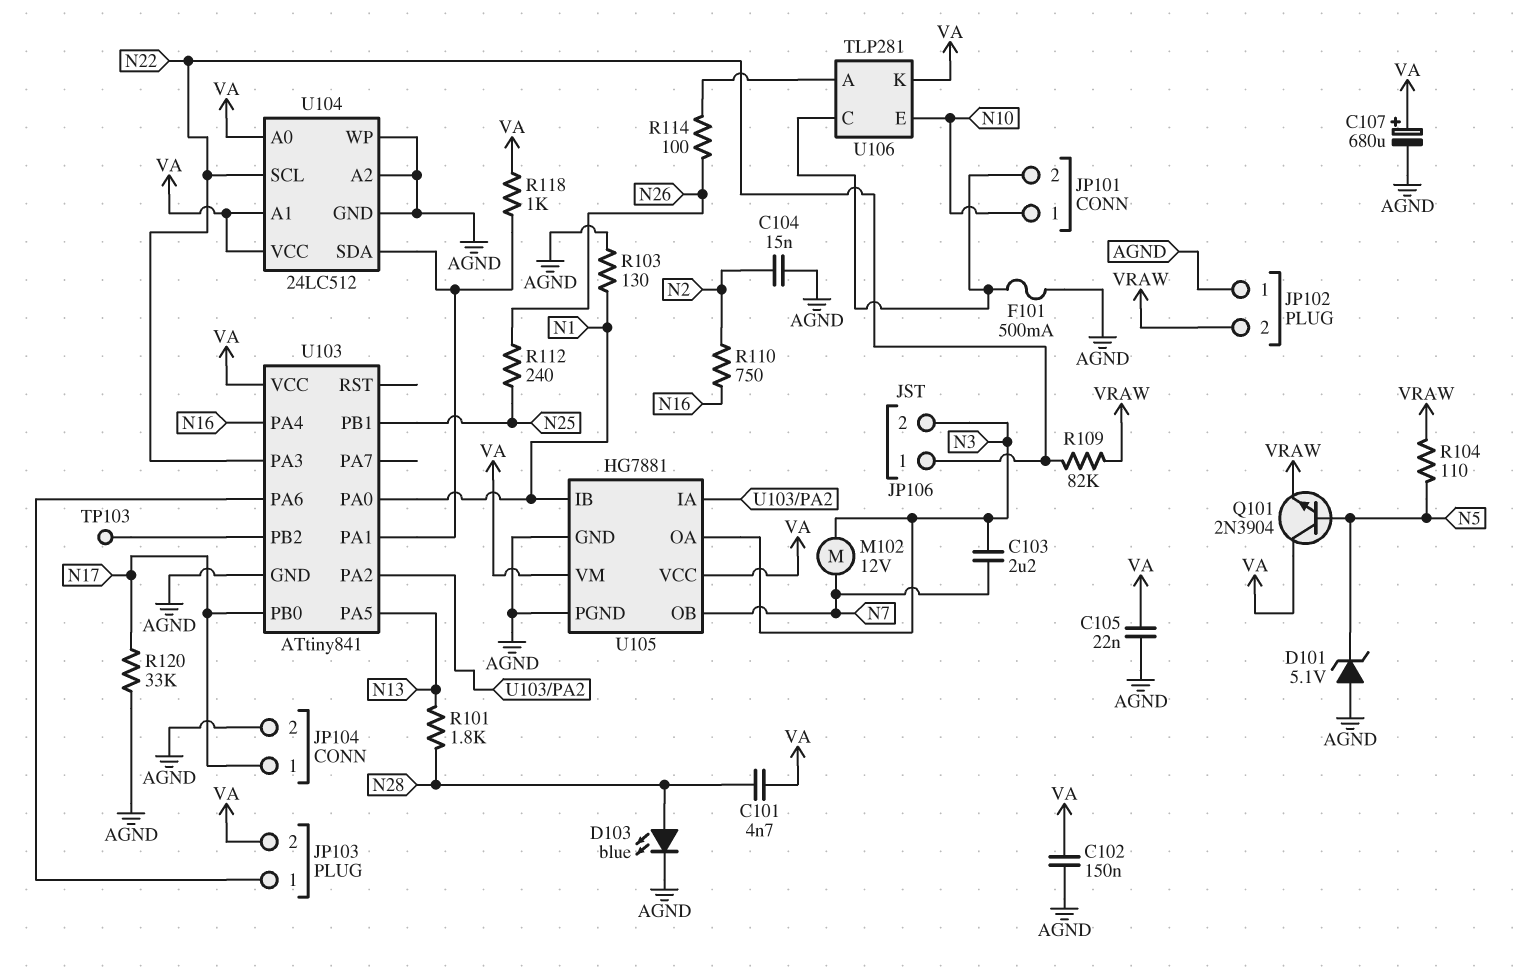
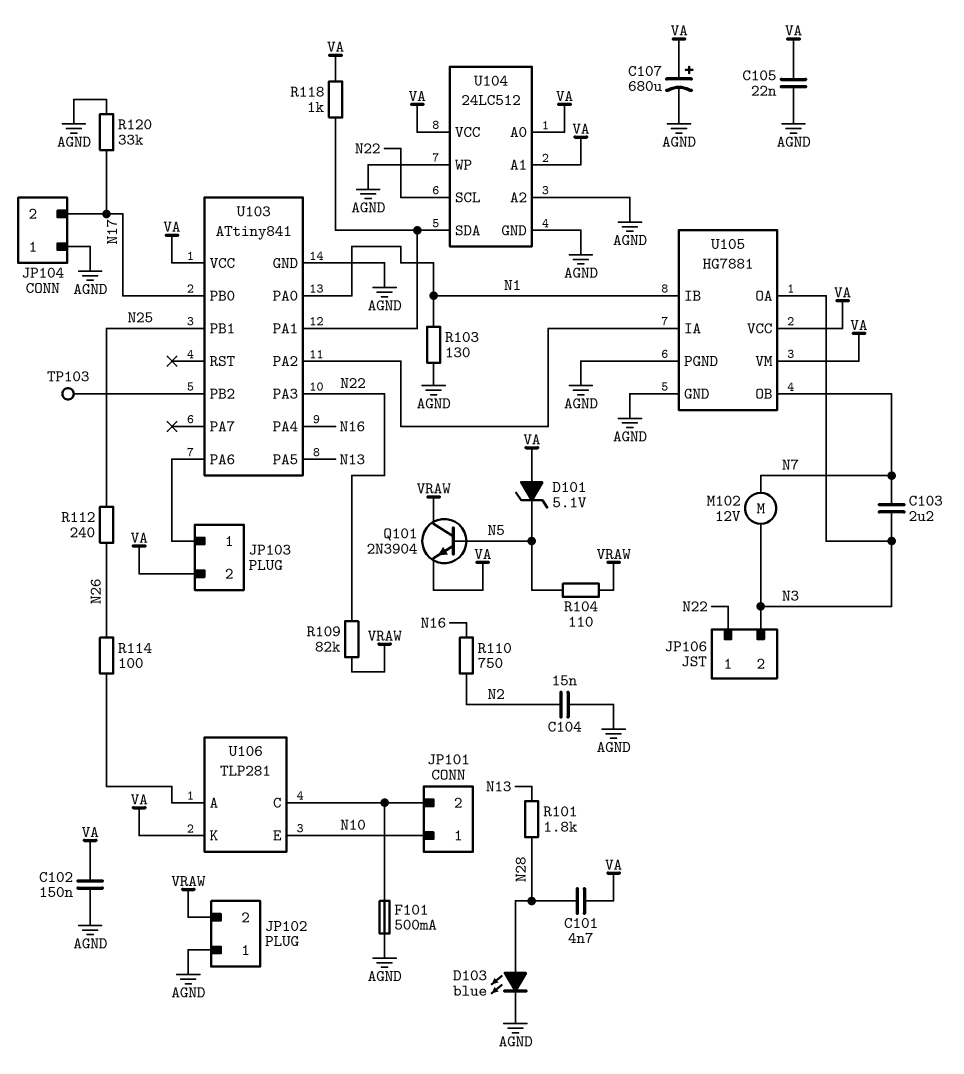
D101: zener 5.1V (A AGND, K N5) -> zener 5.1V (A VA, K N5)
JP104 pin 1: N17 -> AGND
JP104 pin 2: AGND -> N17
Q101: NPN 2N3904 (B N5, C VA, E VRAW) -> NPN 2N3904 (B N5, C VRAW, E VA)

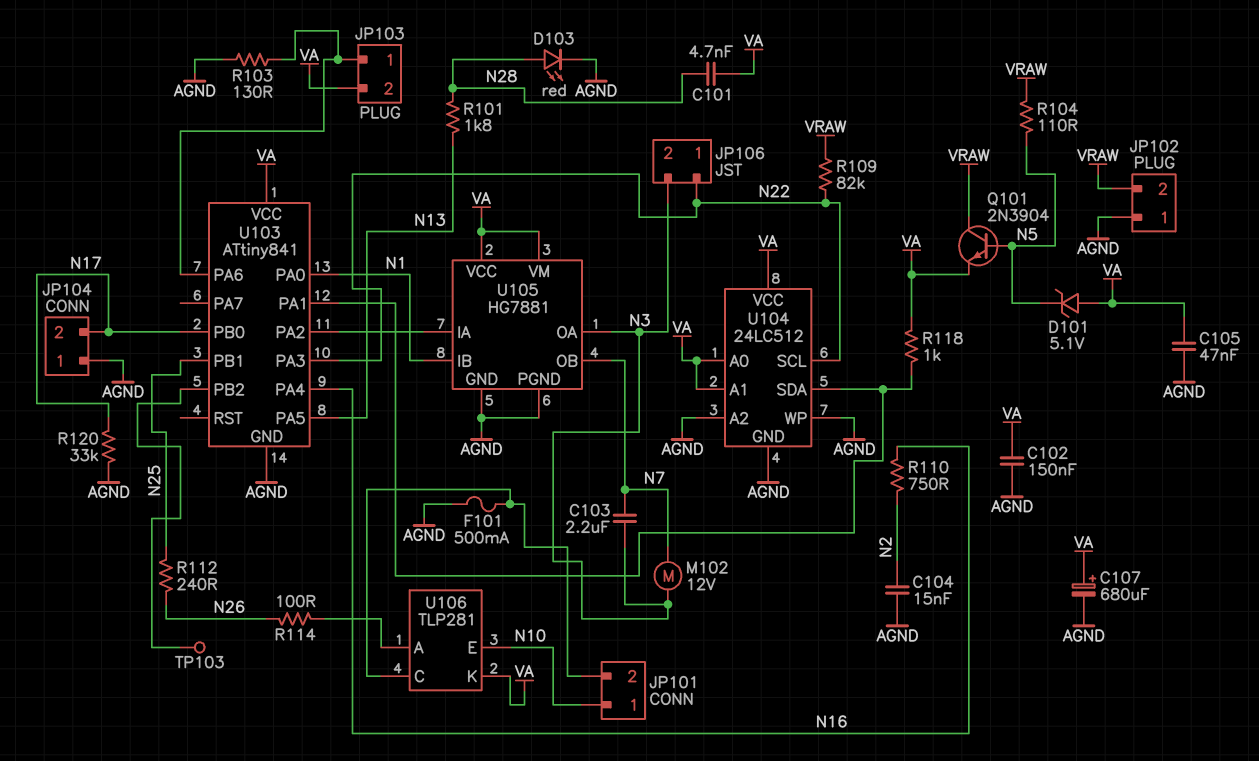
C105: 22nF (AGND, VA) -> 47nF (AGND, VA)
D103: LED blue (A N28, K AGND) -> LED red (A N28, K AGND)
R103: 130 (AGND, N1) -> 130 (AGND, JP103/1)

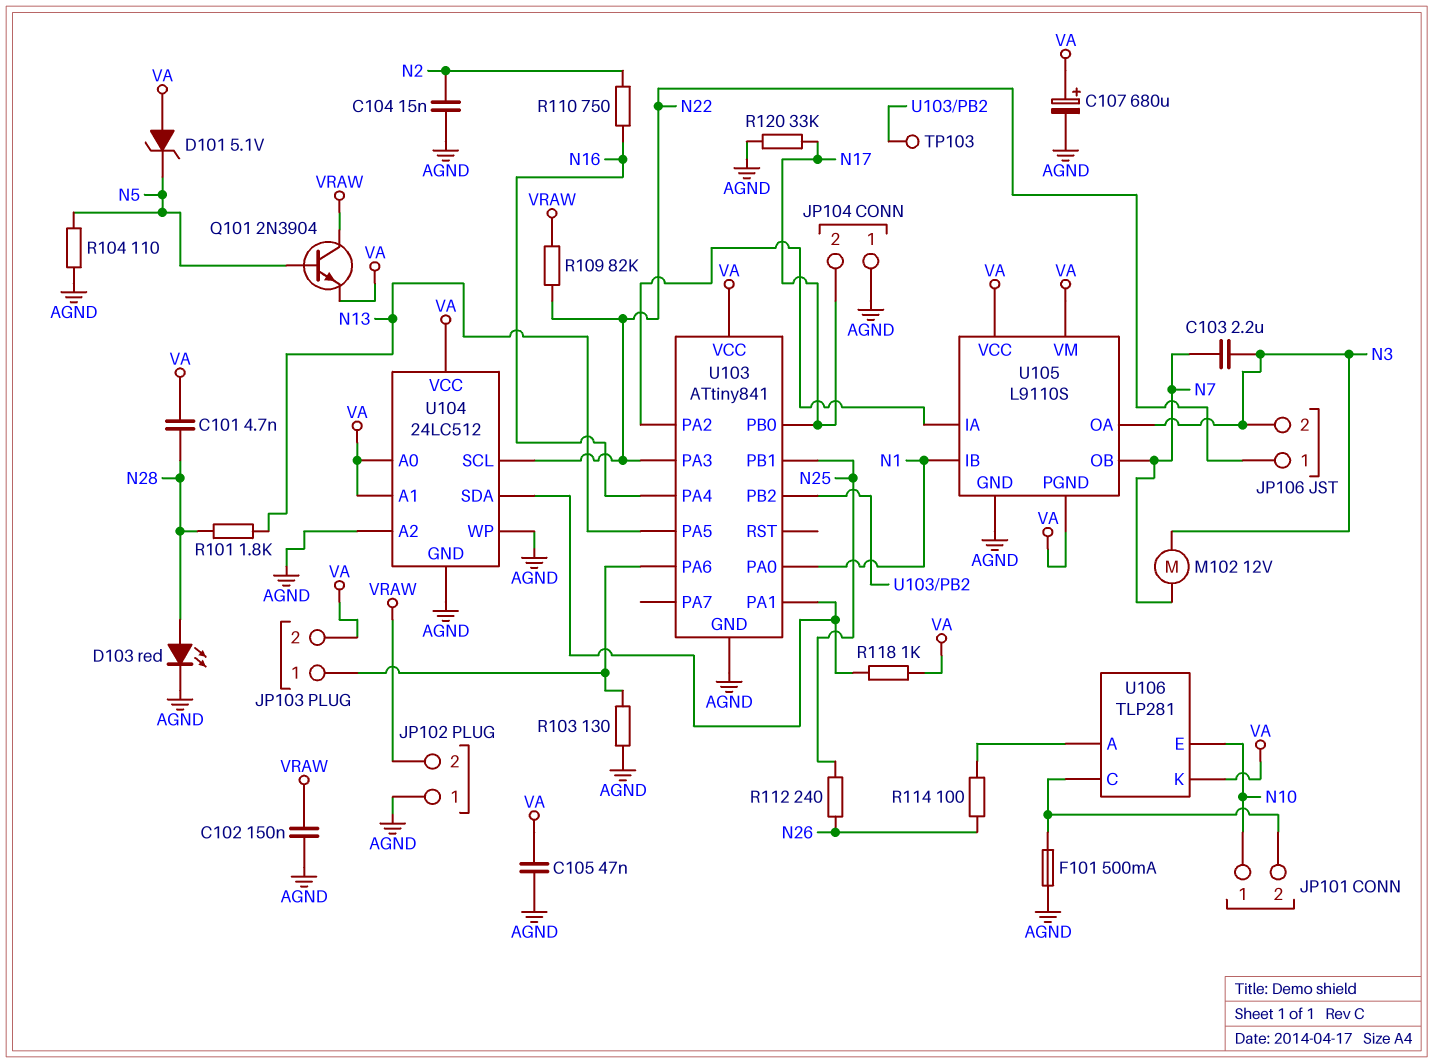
C102: 150nF (AGND, VA) -> 150nF (AGND, VRAW)
R104: 110 (N5, VRAW) -> 110 (AGND, N5)
U105: HG7881 -> L9110S
U105 pin PGND: AGND -> VA

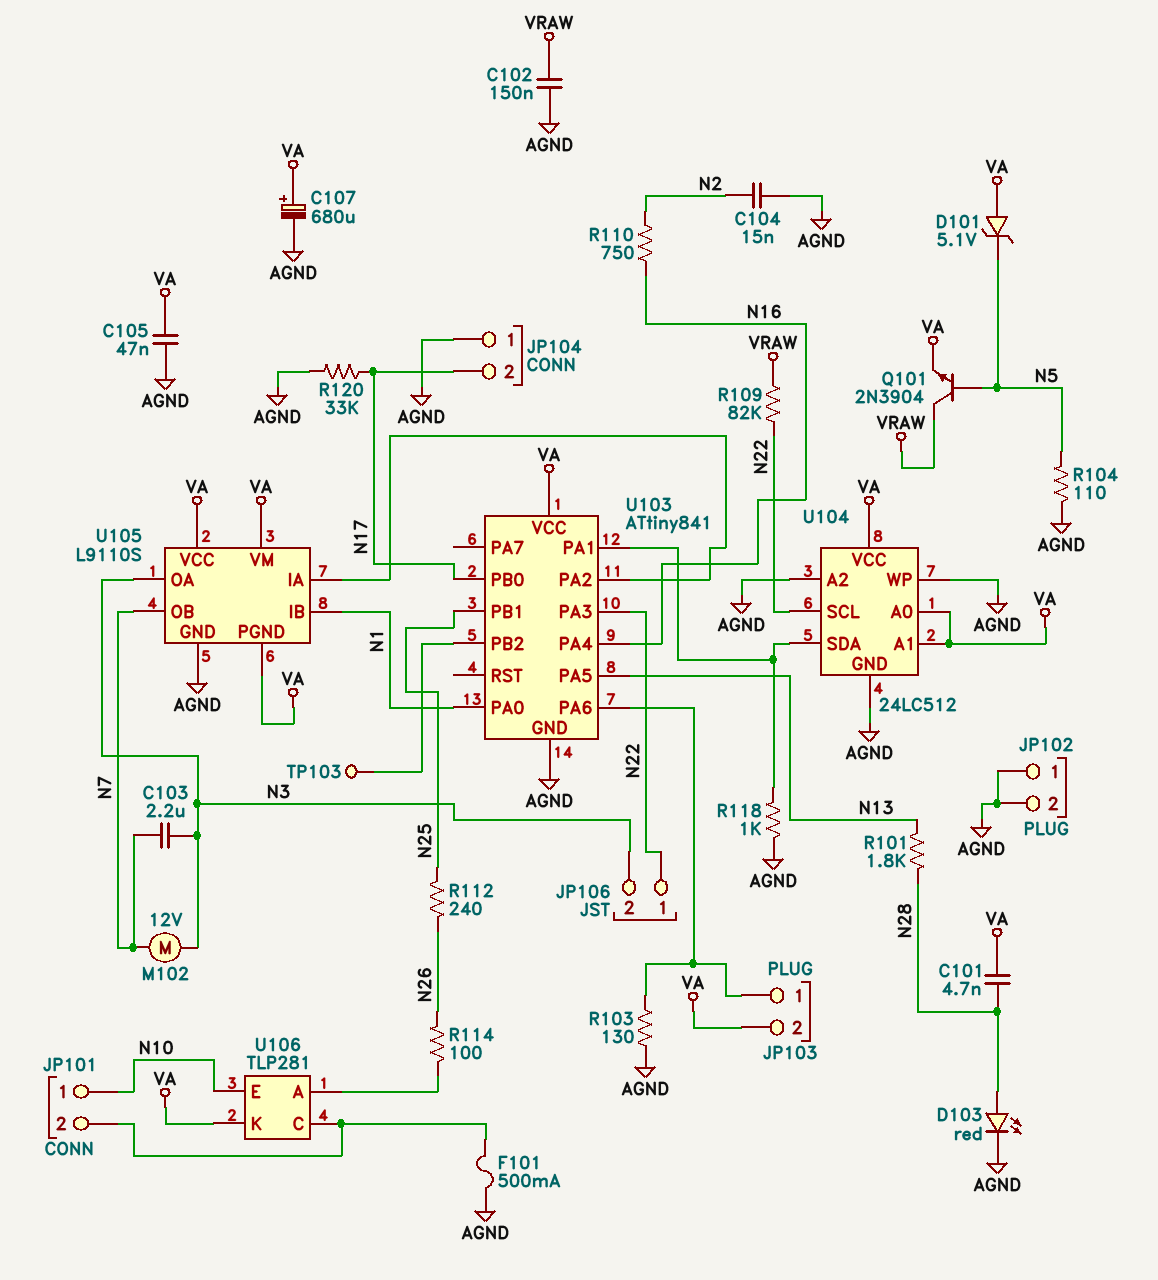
JP102 pin 2: VRAW -> AGND
R118: 1k (U103/PA1, VA) -> 1k (AGND, U103/PA1)

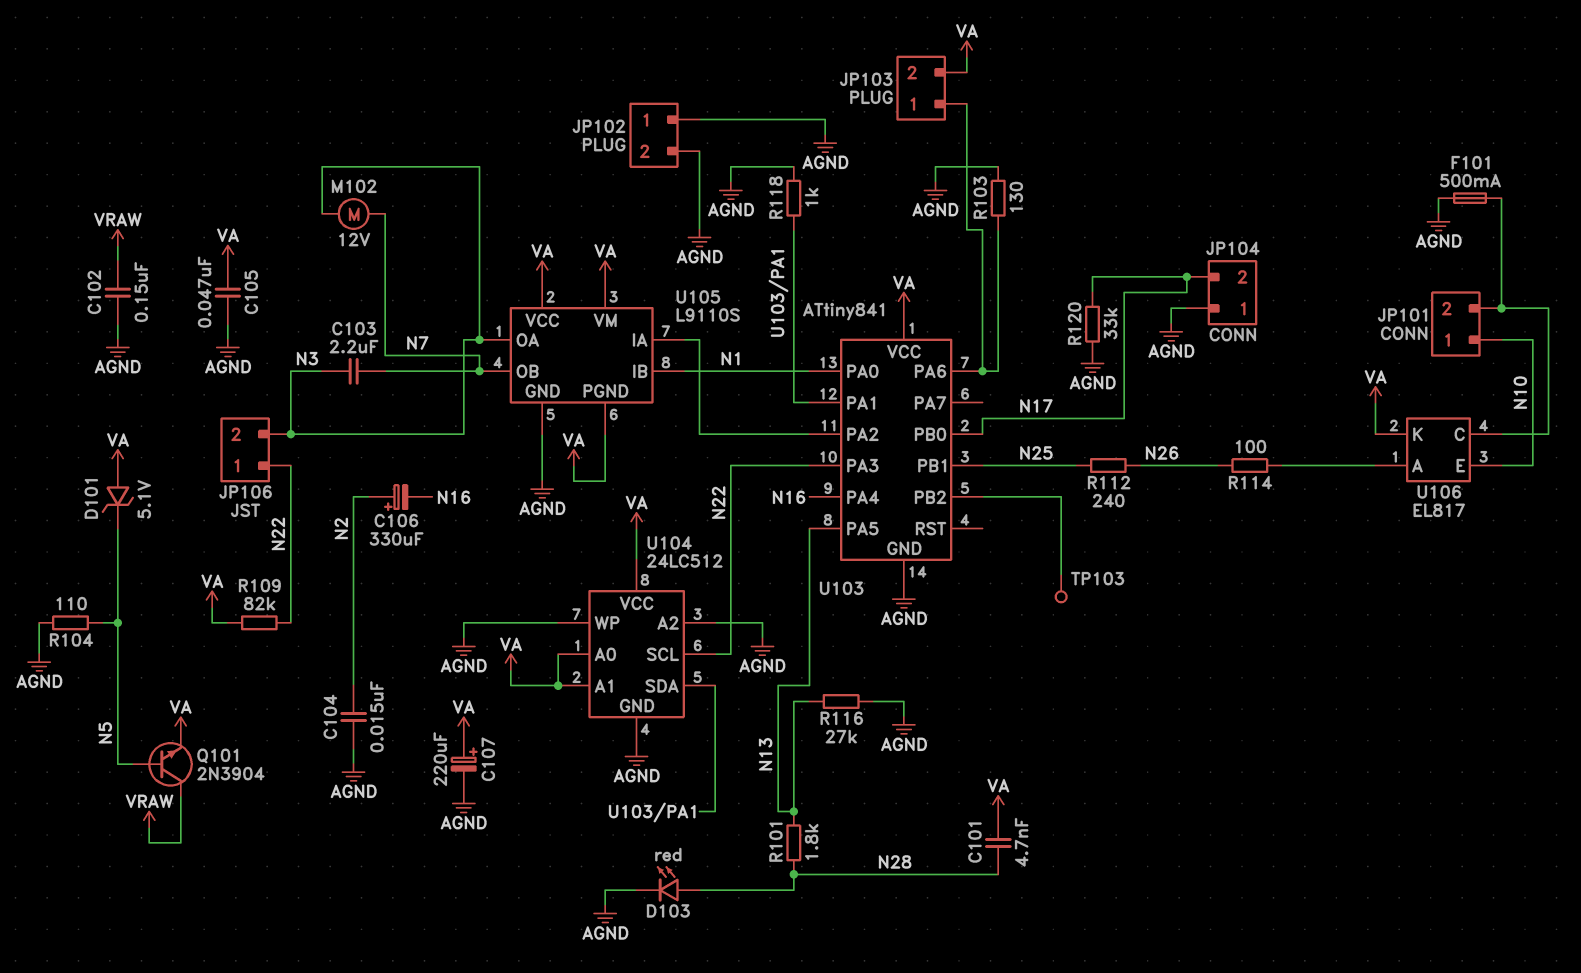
C106: none -> 330uF (plus N2, minus N16)
C107: 680uF (plus VA, minus AGND) -> 220uF (plus VA, minus AGND)
R109: 82k (N22, VRAW) -> 82k (N22, VA)
R110: 750 (N2, N16) -> none
R116: none -> 27k (AGND, N13)
U106: TLP281 -> EL817

